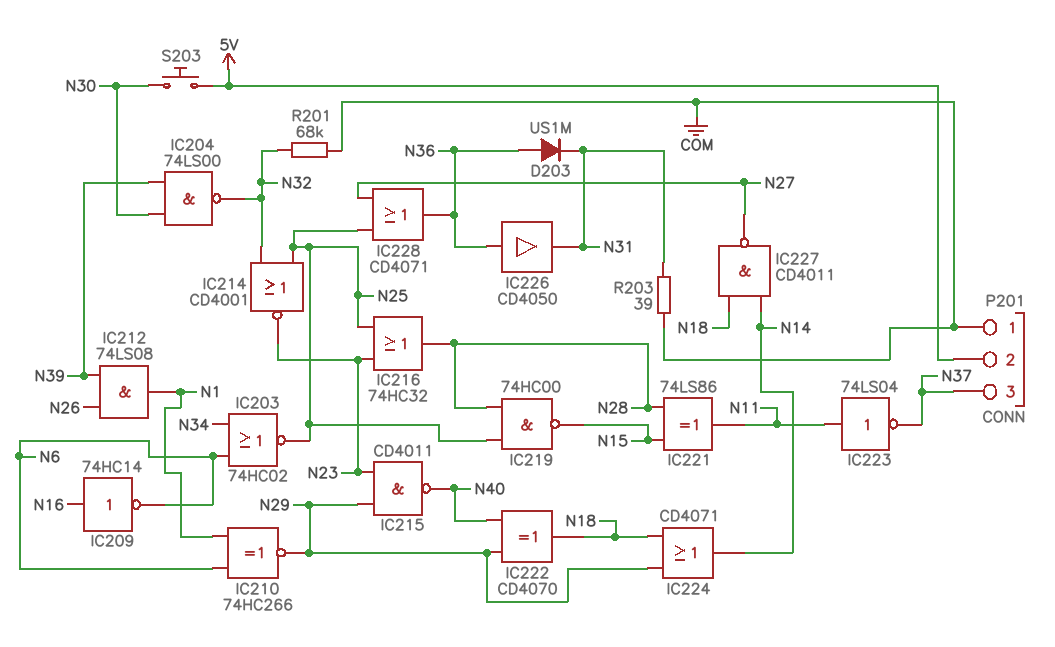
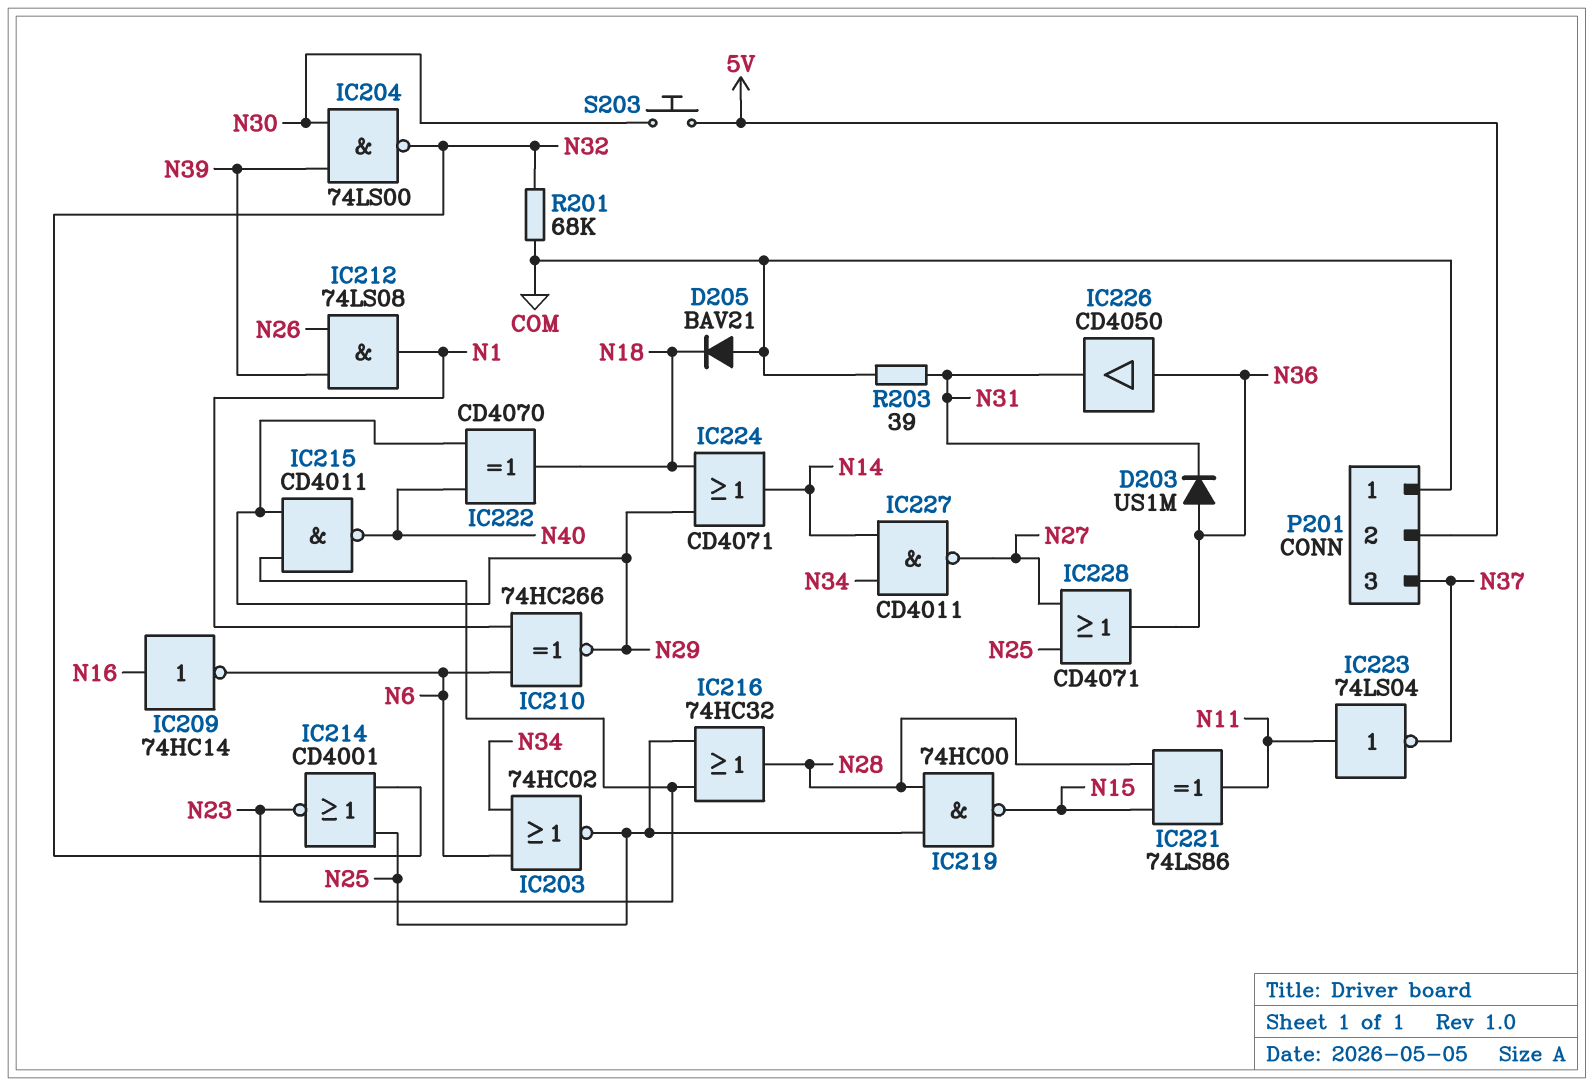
D205: none -> diode BAV21 (A COM, K N18)
IC227: NAND CD4011 (in N14, in N18, out N27) -> NAND CD4011 (in N14, in N34, out N27)

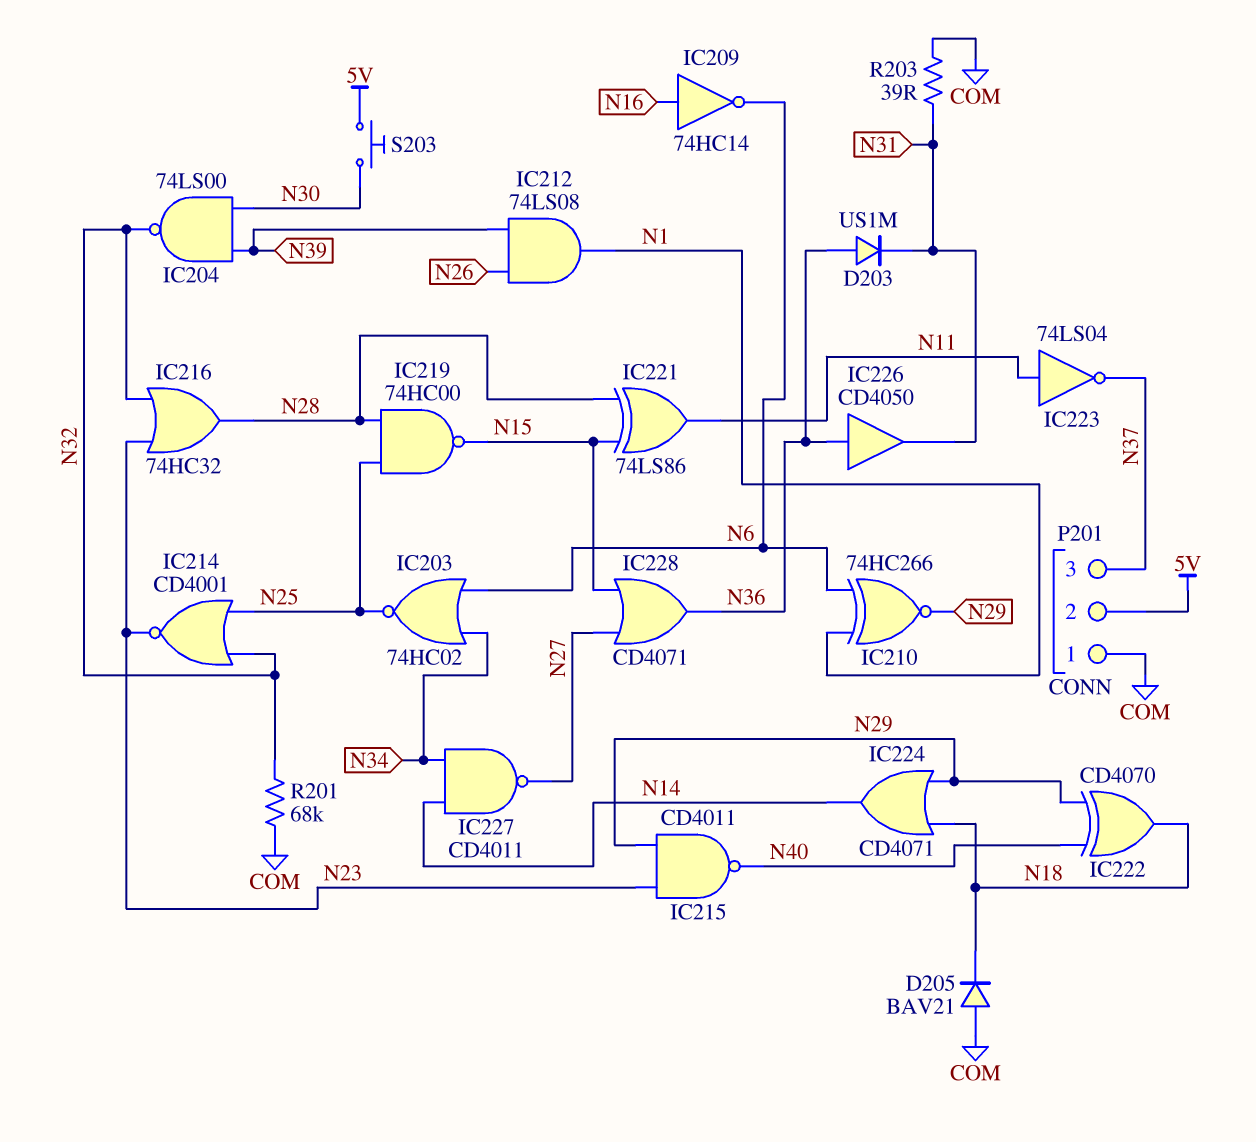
IC216: OR 74HC32 (in N23, in N25, out N28) -> OR 74HC32 (in N23, in N32, out N28)
IC228: OR CD4071 (in N25, in N27, out N36) -> OR CD4071 (in N15, in N27, out N36)

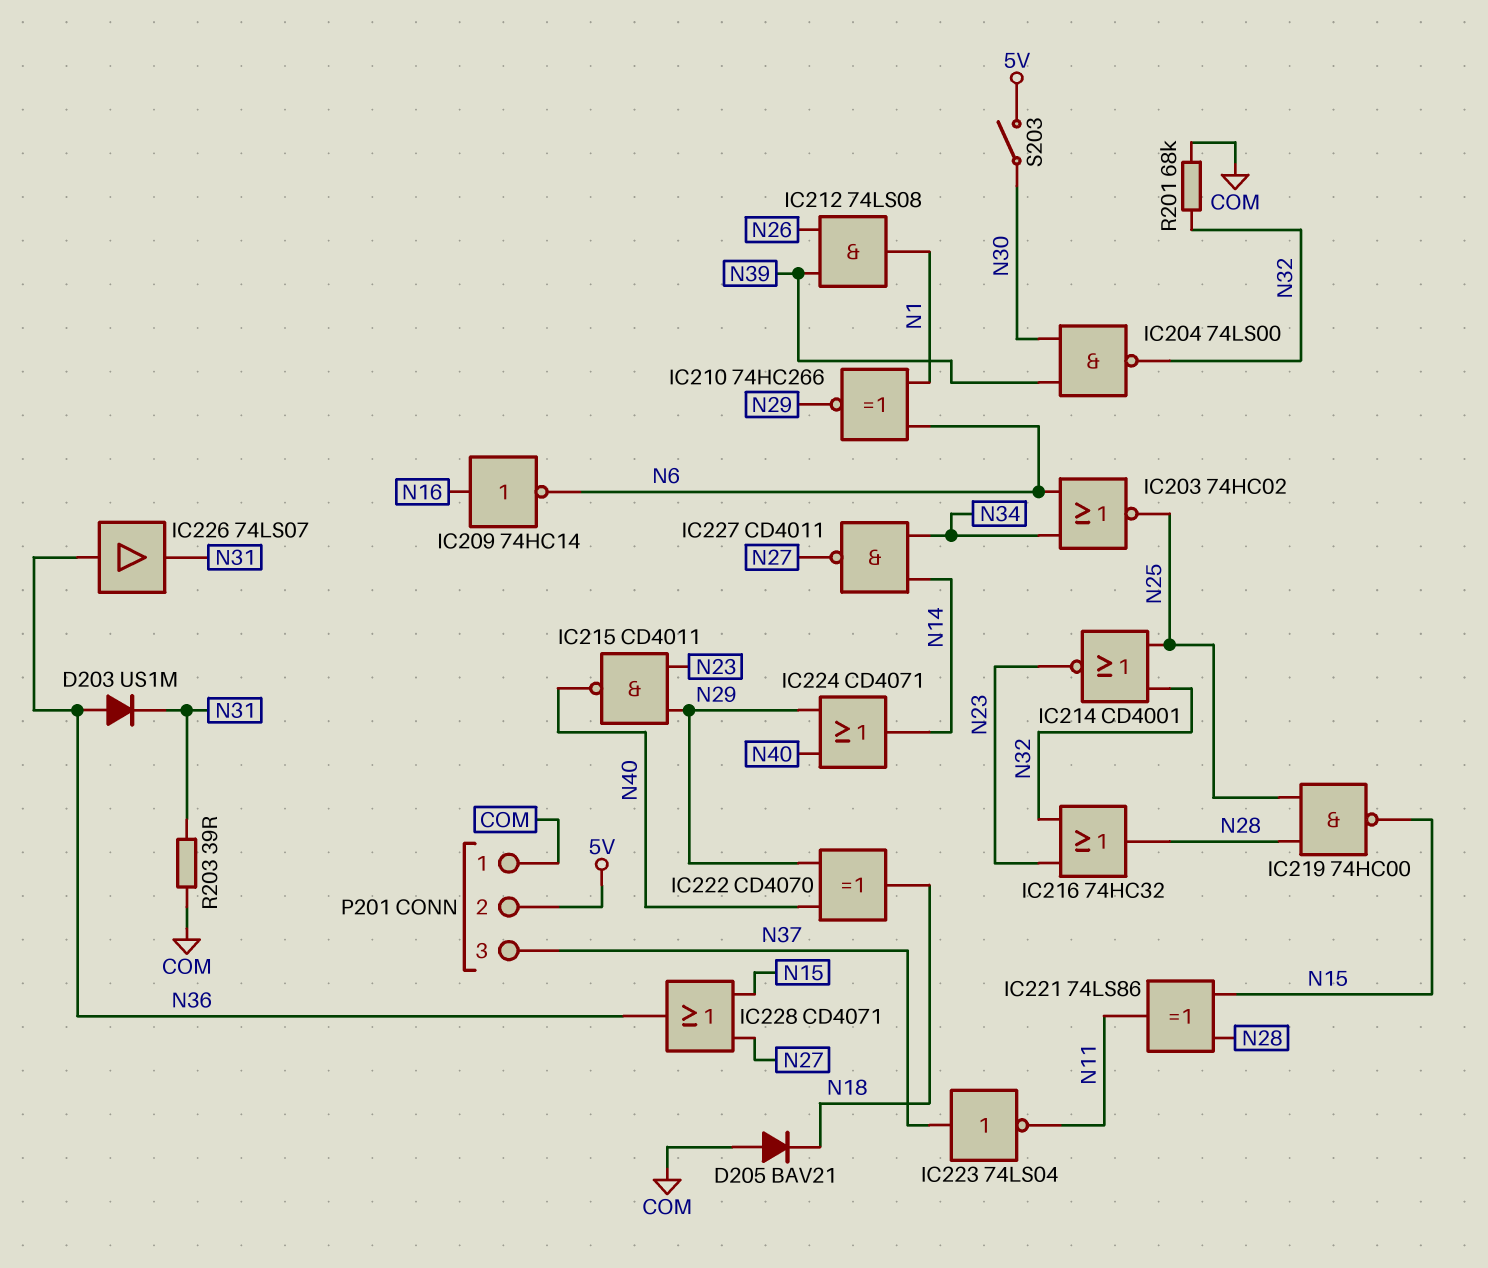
IC223: NOT 74LS04 (in N11, out N37) -> NOT 74LS04 (in N37, out N11)
IC224: OR CD4071 (in N18, in N29, out N14) -> OR CD4071 (in N29, in N40, out N14)
IC226: buffer CD4050 (in N36, out N31) -> buffer 74LS07 (in N36, out N31)
S203: button (5V, N30) -> switch (5V, N30)

